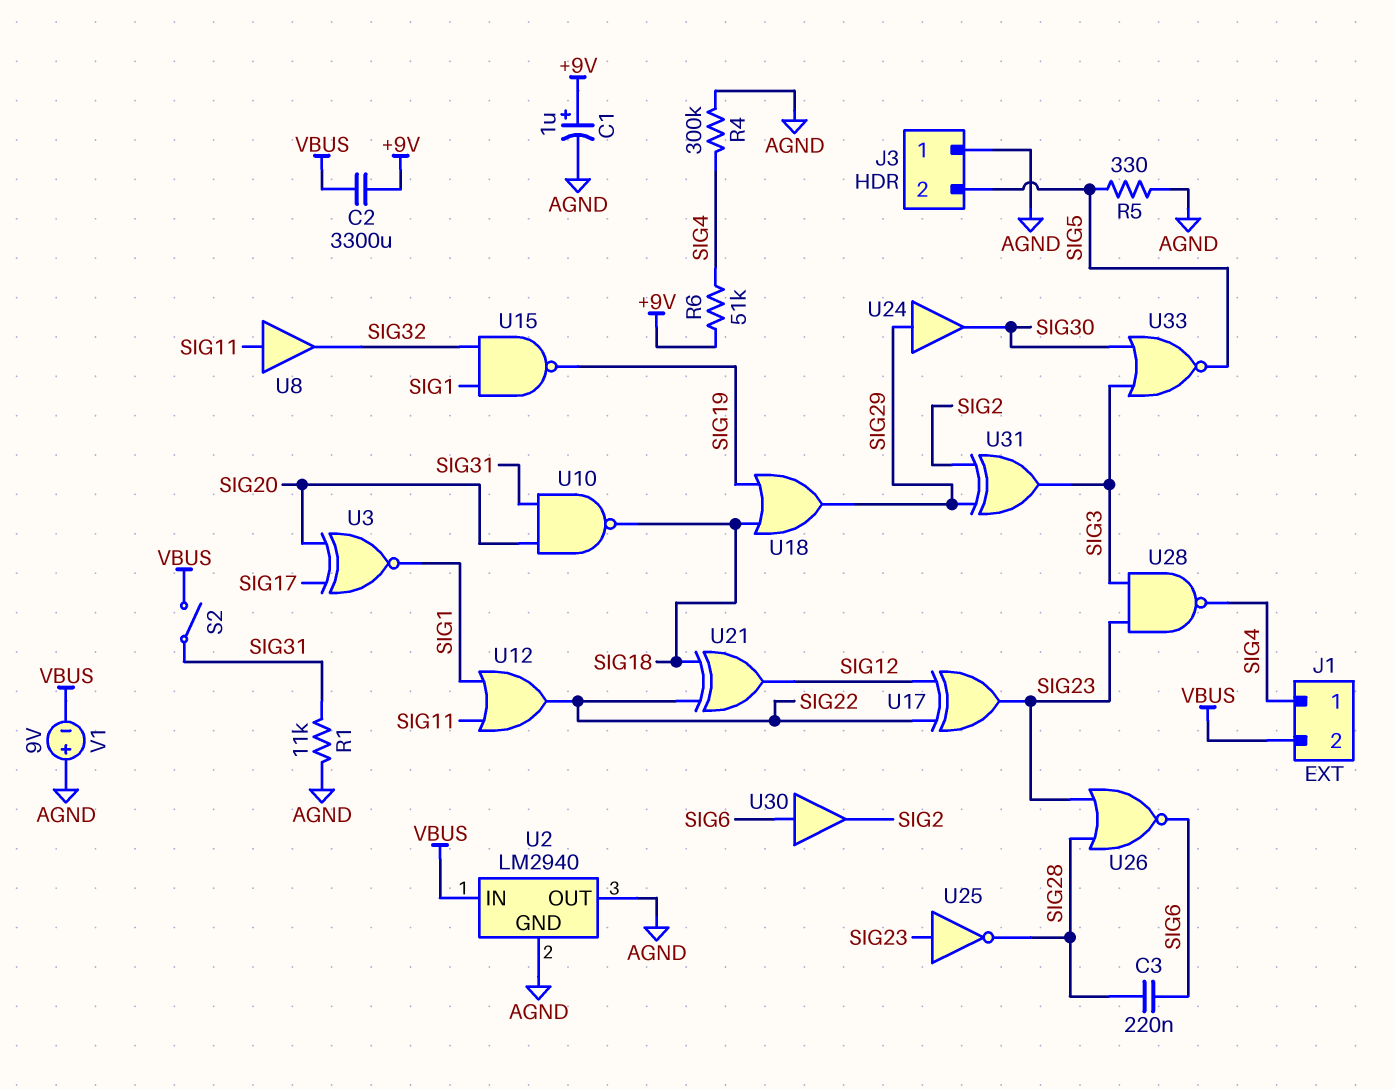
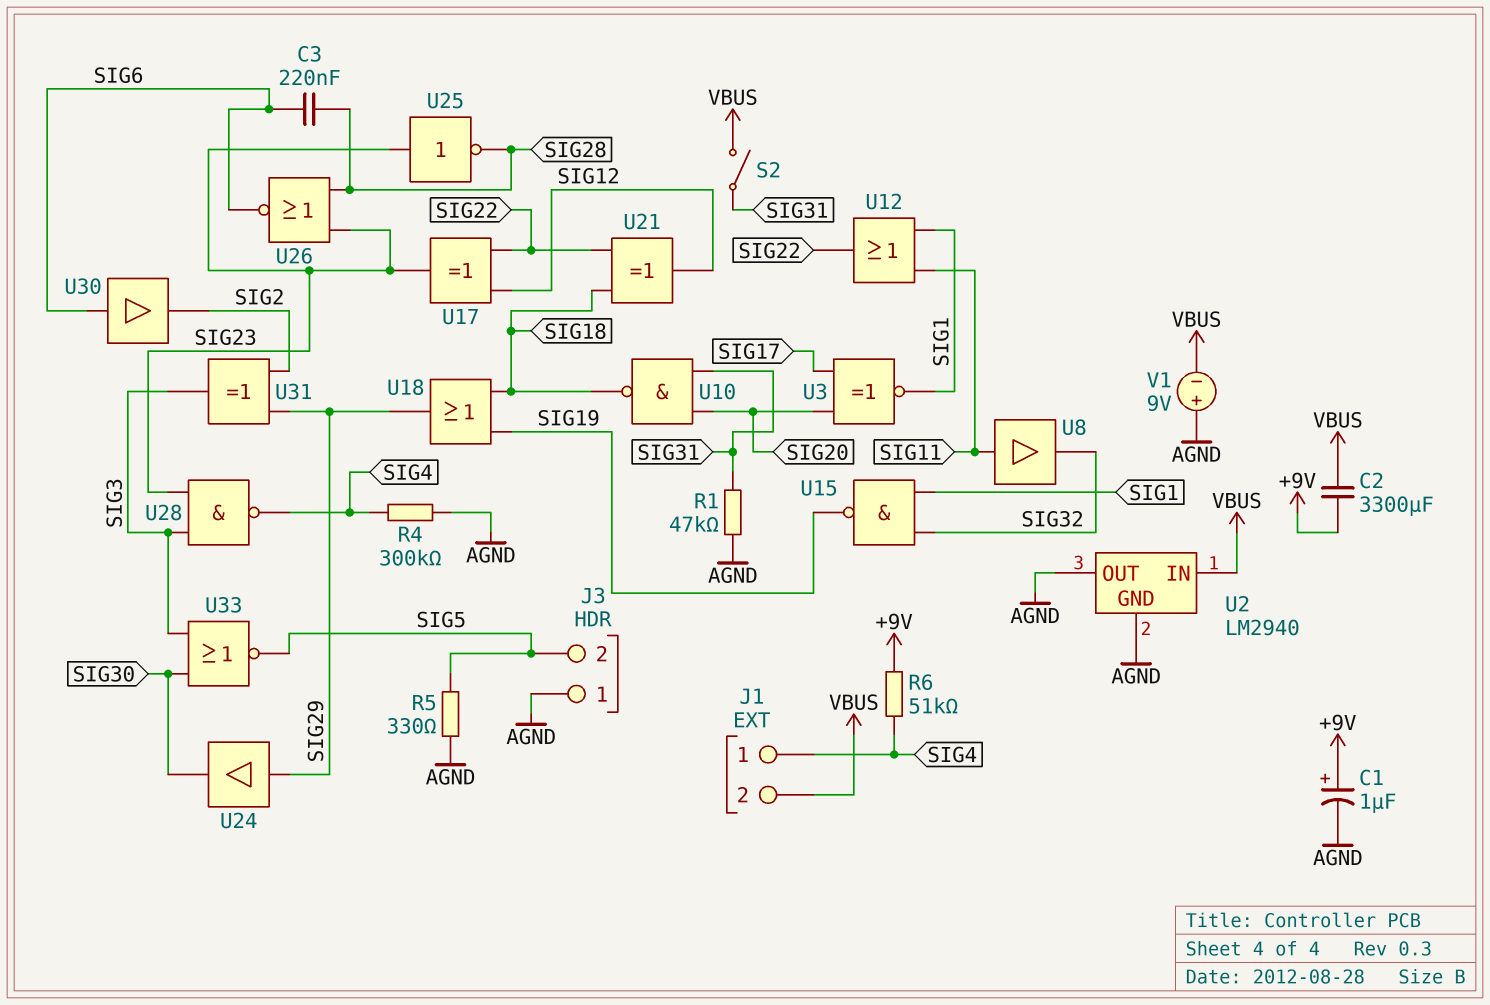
R1: 11k (AGND, SIG31) -> 47k (AGND, SIG31)

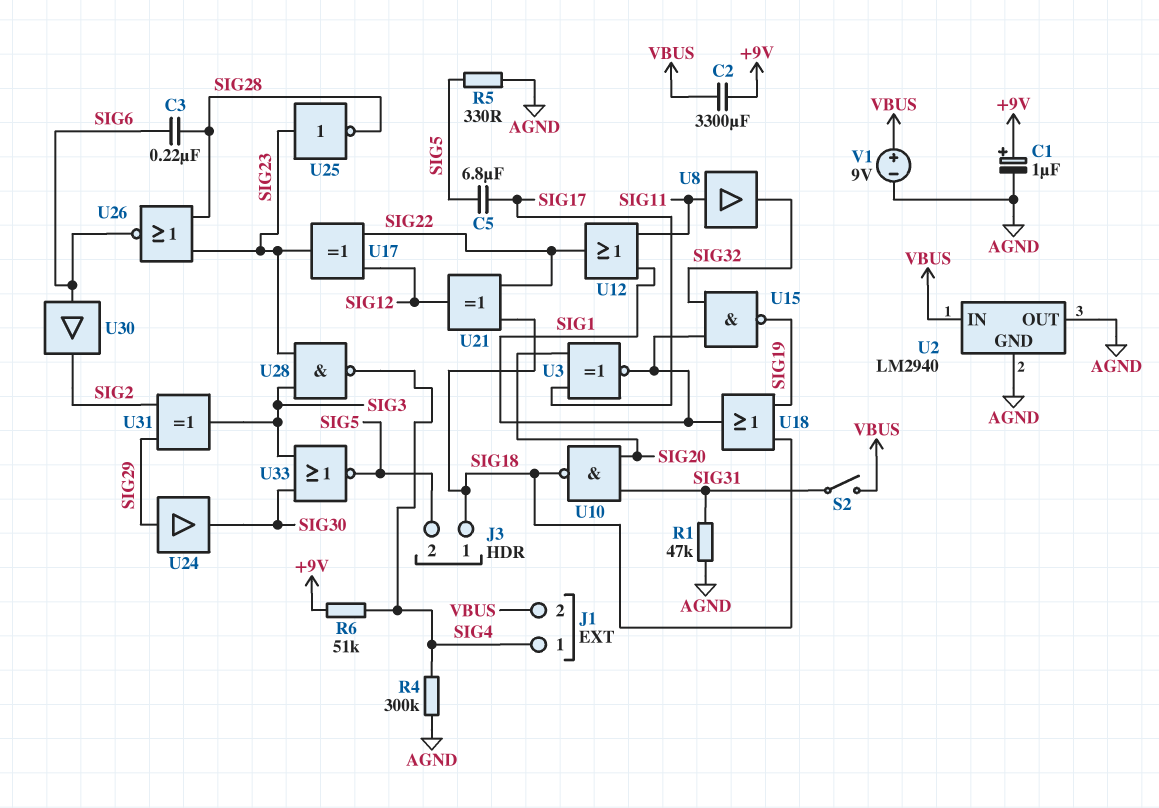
C5: none -> 6.8uF (SIG5, SIG17)
J3 pin 1: AGND -> SIG18
U18: OR (in SIG18, in SIG19, out SIG29) -> OR (in SIG18, in SIG19, out SIG1)
V1: 9V (plus AGND, minus VBUS) -> 9V (plus VBUS, minus AGND)

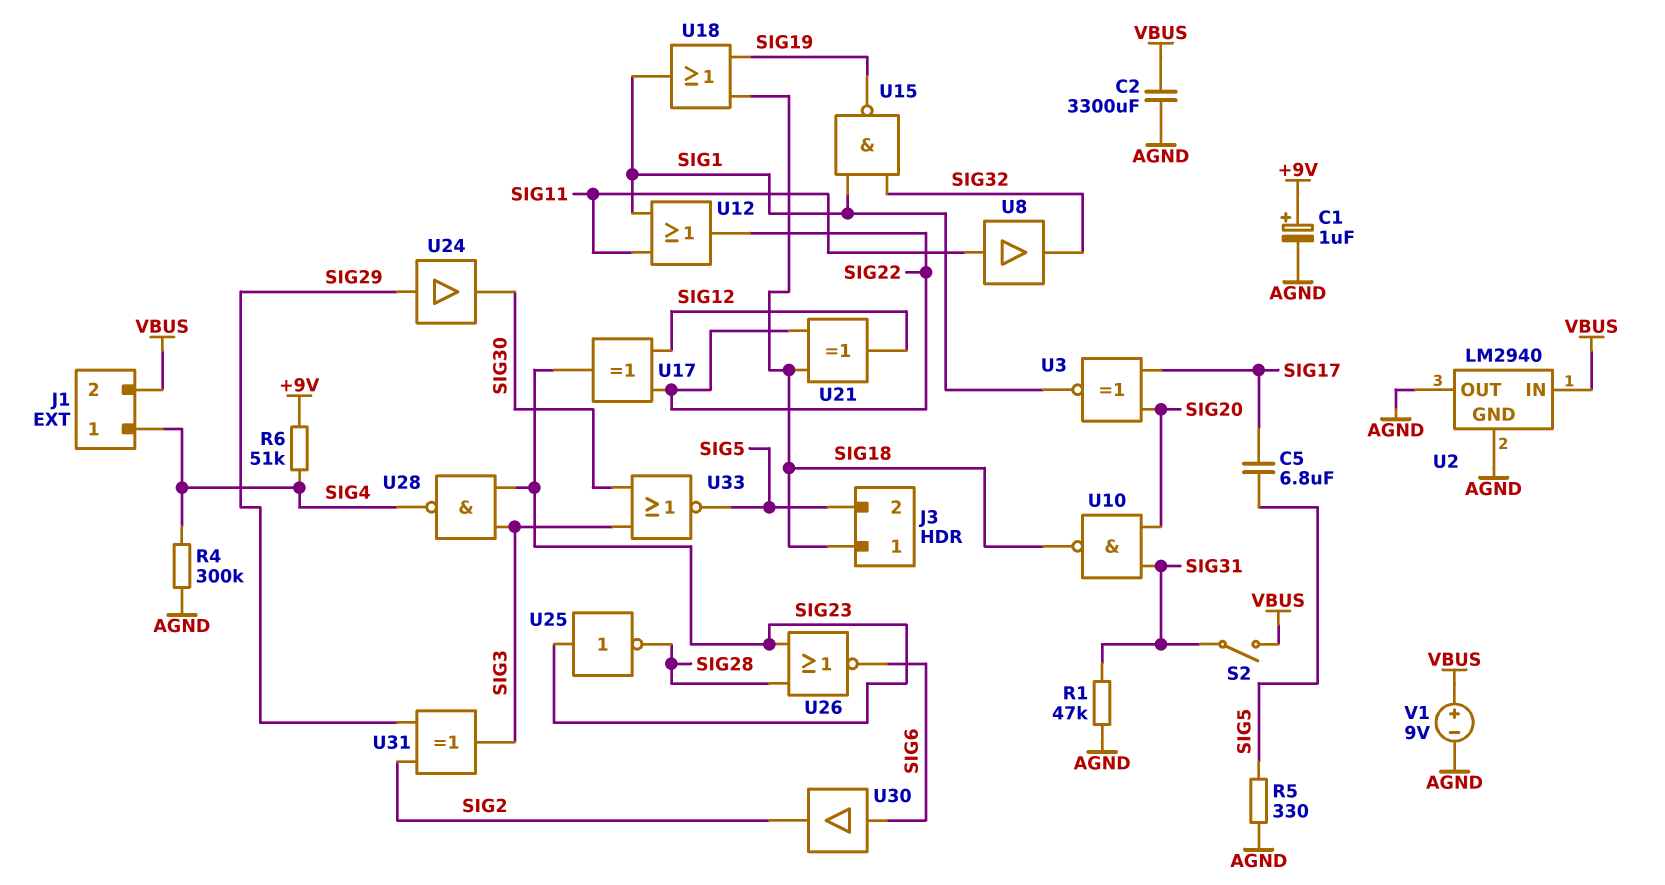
C2: 3300uF (+9V, VBUS) -> 3300uF (AGND, VBUS)
C3: 220nF (SIG6, SIG28) -> none

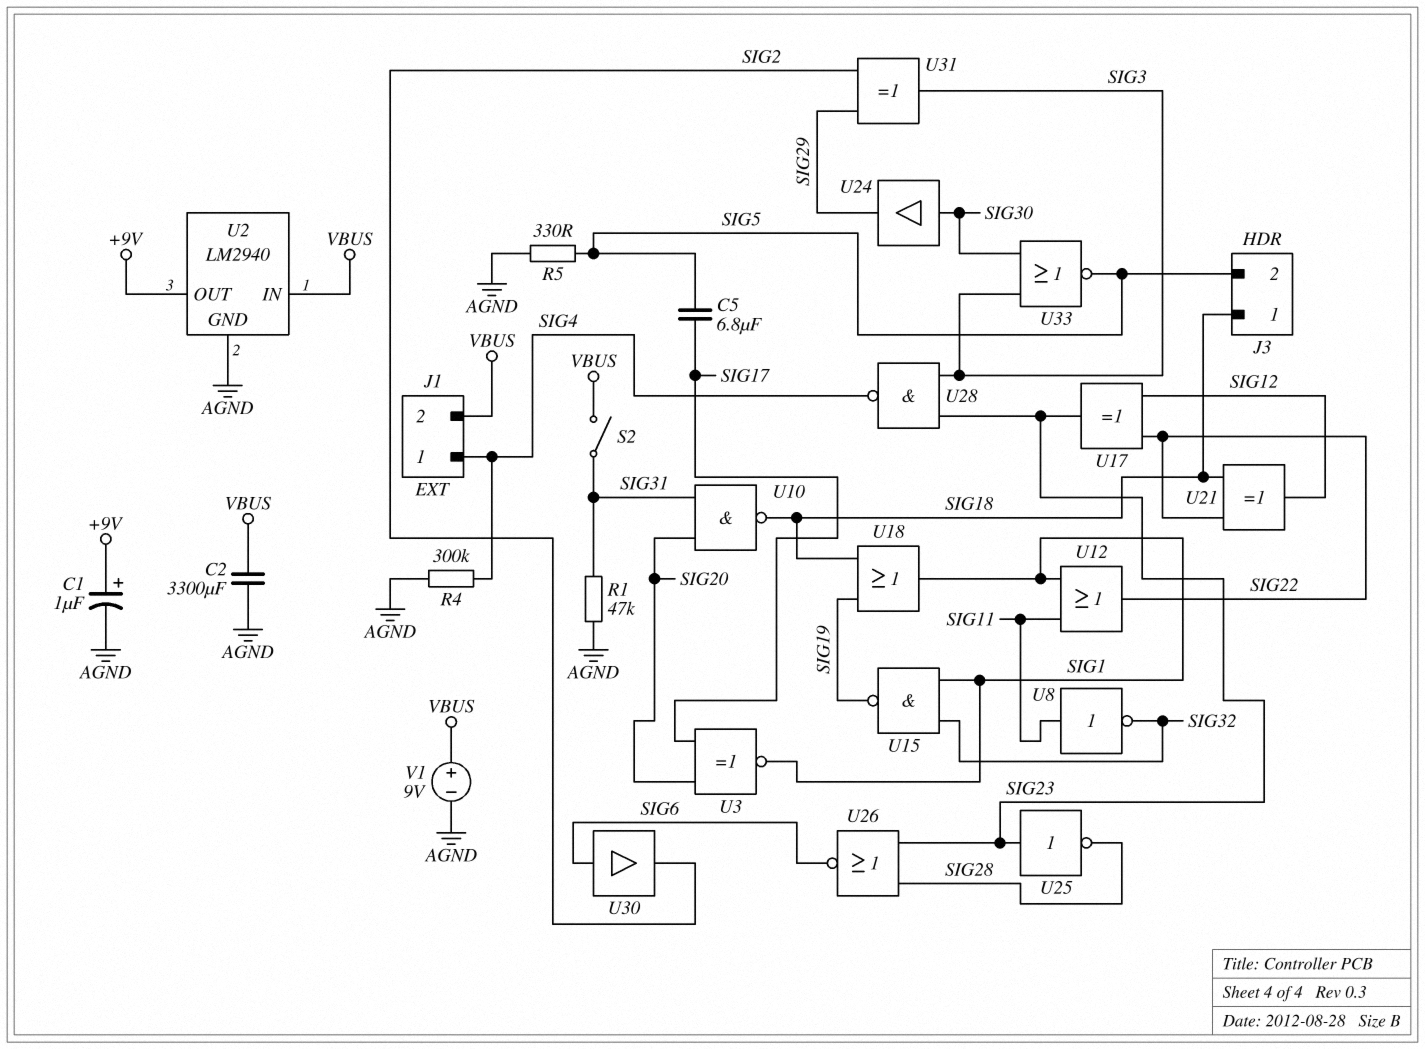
R6: 51k (+9V, SIG4) -> none
U2 pin OUT: AGND -> +9V
U8: buffer (in SIG11, out SIG32) -> NOT (in SIG11, out SIG32)
U24: buffer (in SIG29, out SIG30) -> buffer (in SIG30, out SIG29)

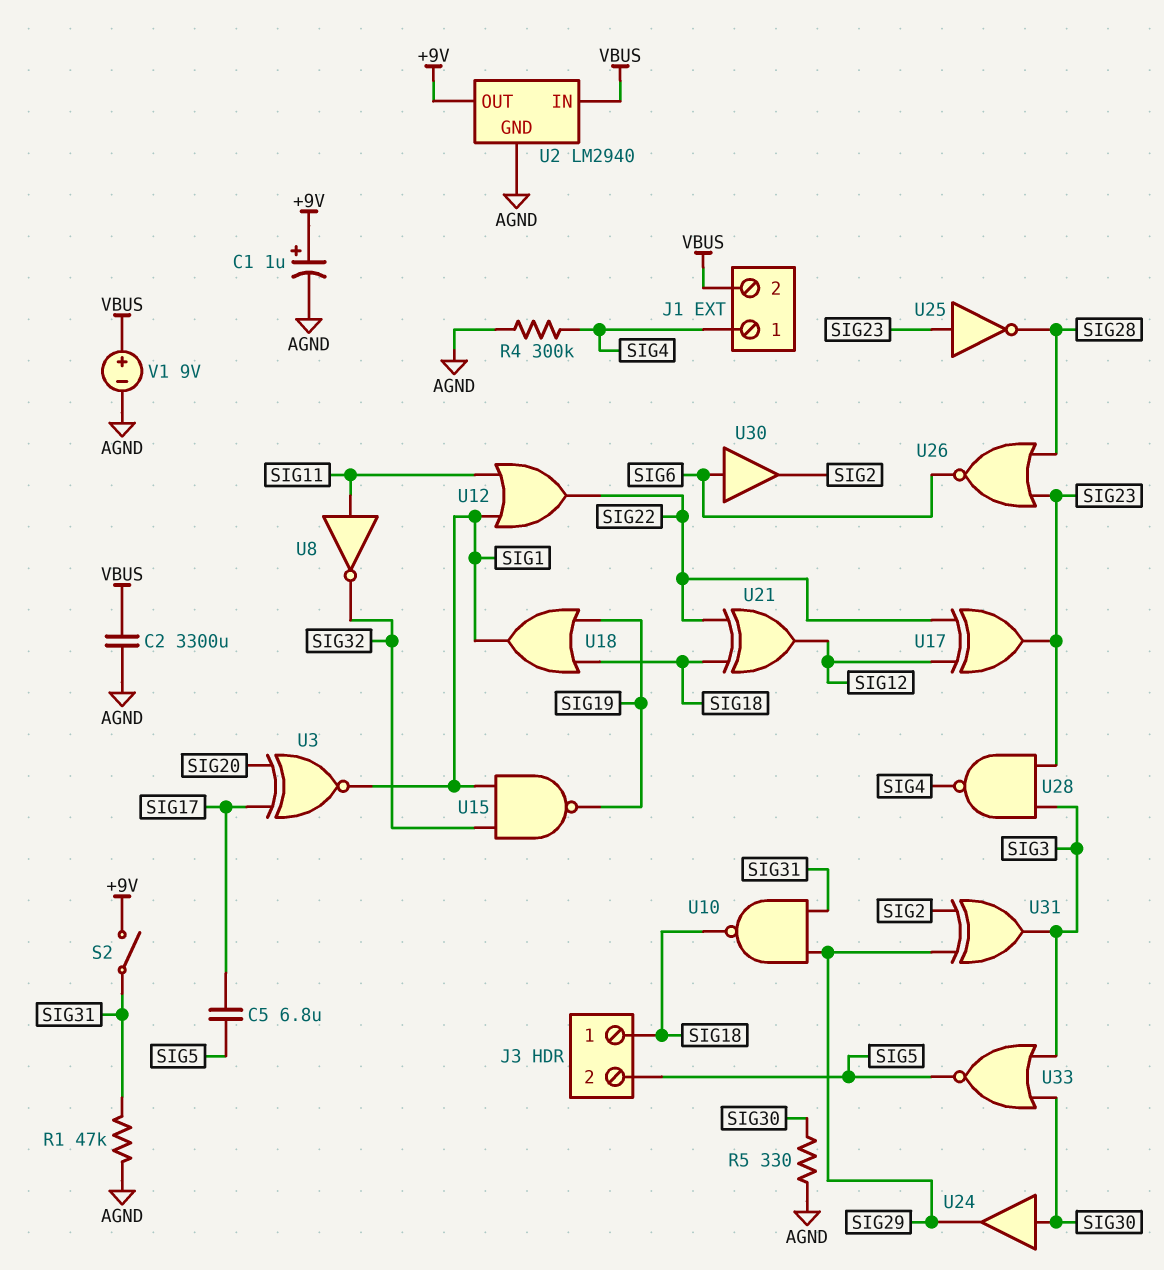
R5: 330 (AGND, SIG5) -> 330 (AGND, SIG30)
S2: switch (SIG31, VBUS) -> switch (+9V, SIG31)
U10: NAND (in SIG20, in SIG31, out SIG18) -> NAND (in SIG29, in SIG31, out SIG18)

